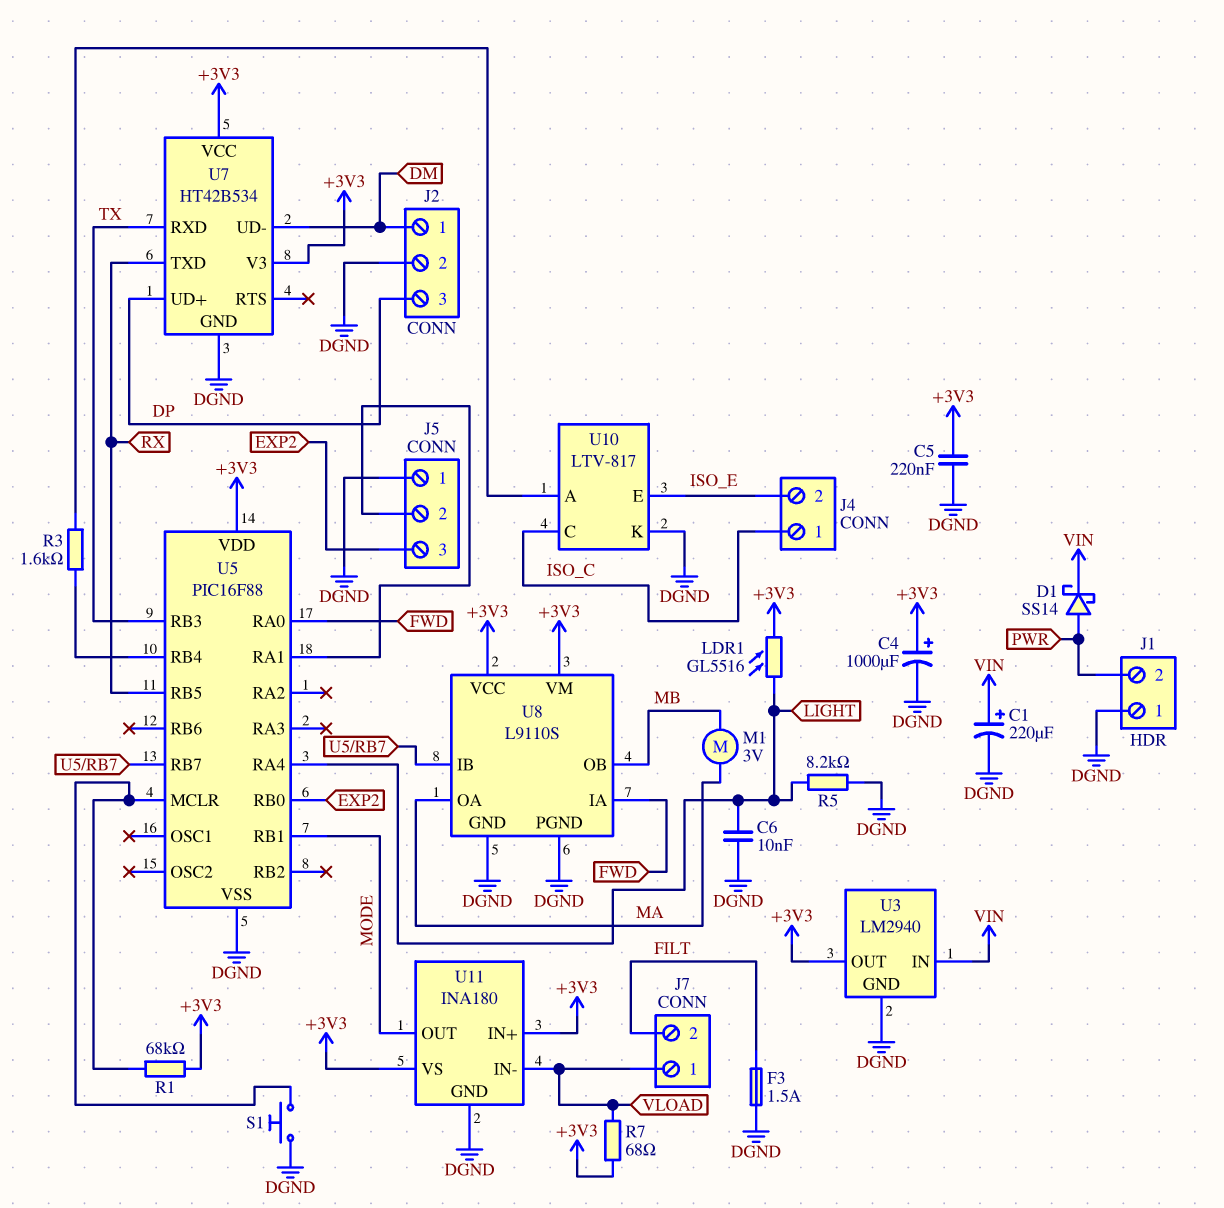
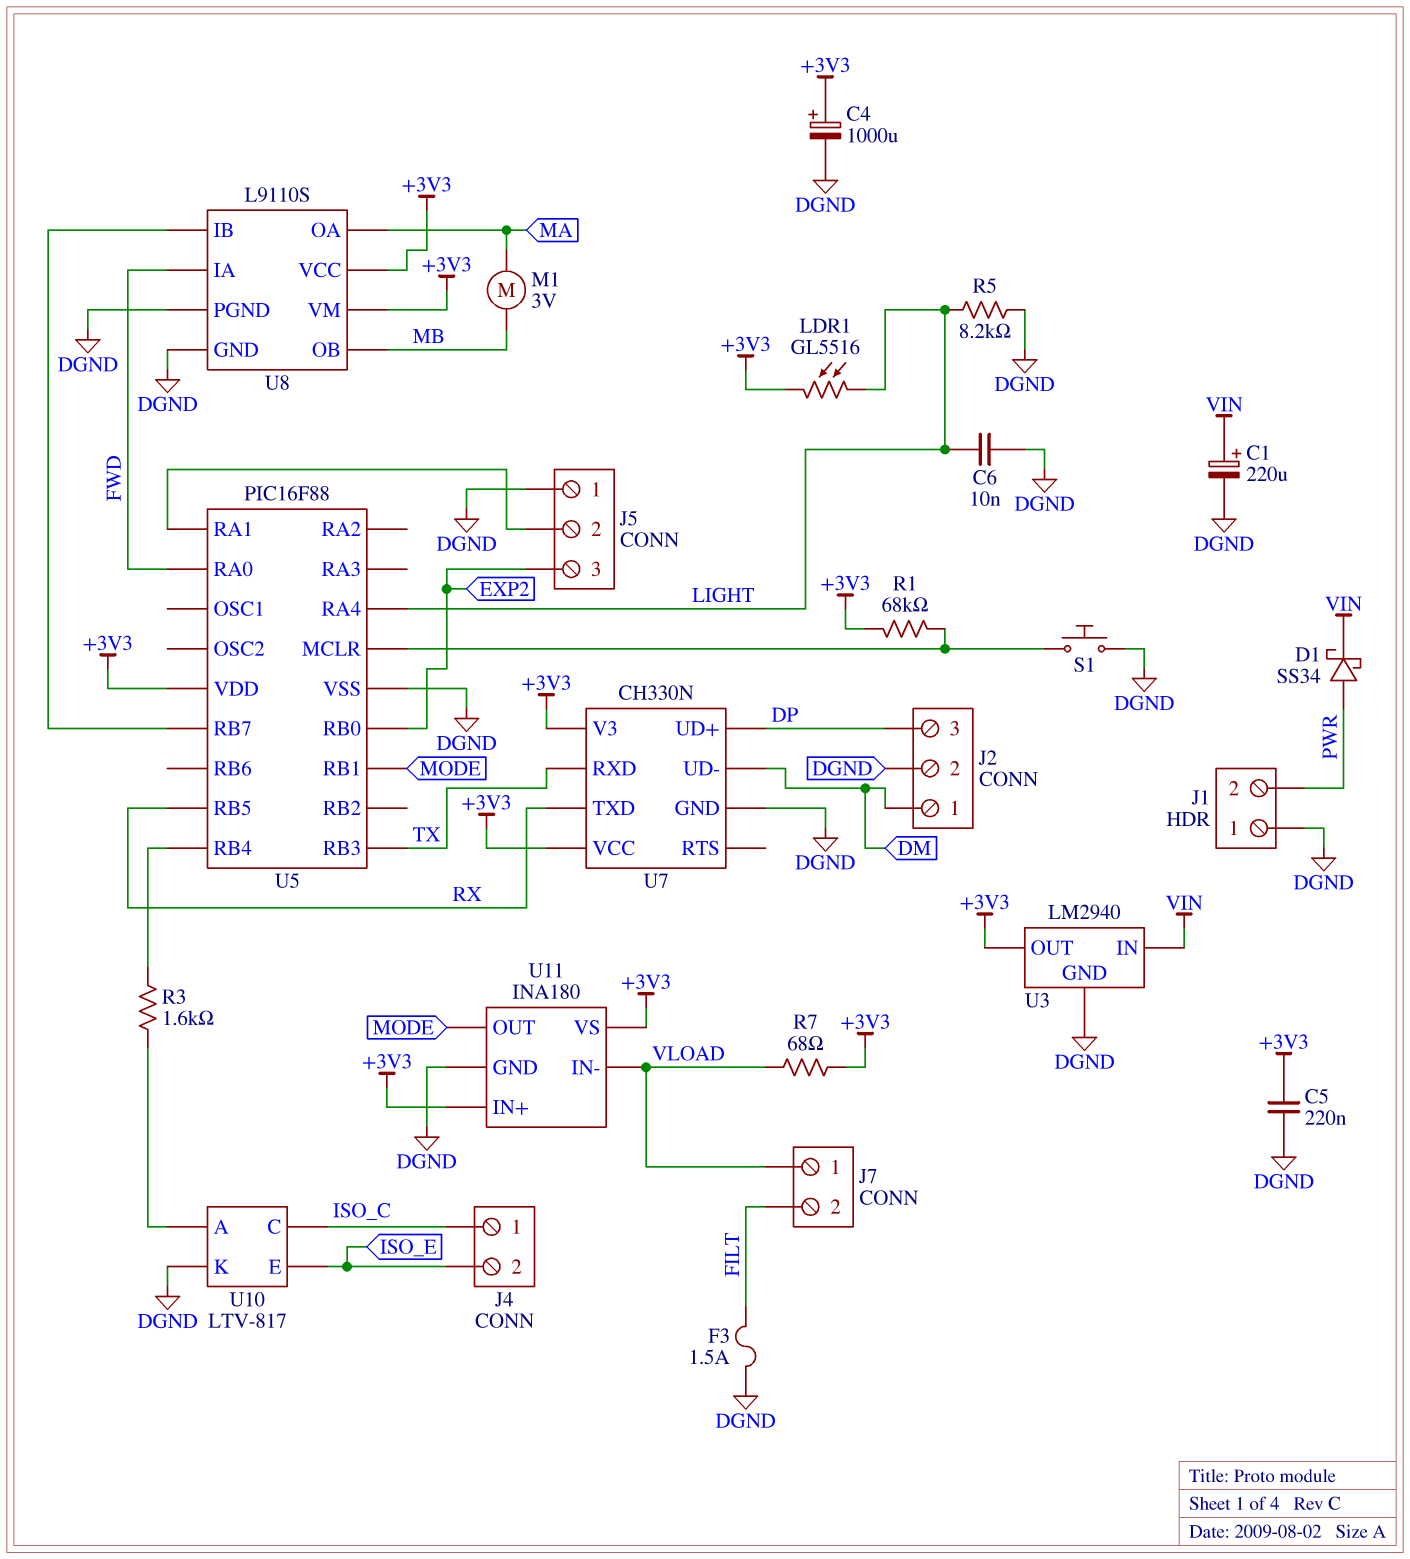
D1: schottky SS14 (A PWR, K VIN) -> schottky SS34 (A PWR, K VIN)
U7: HT42B534 -> CH330N

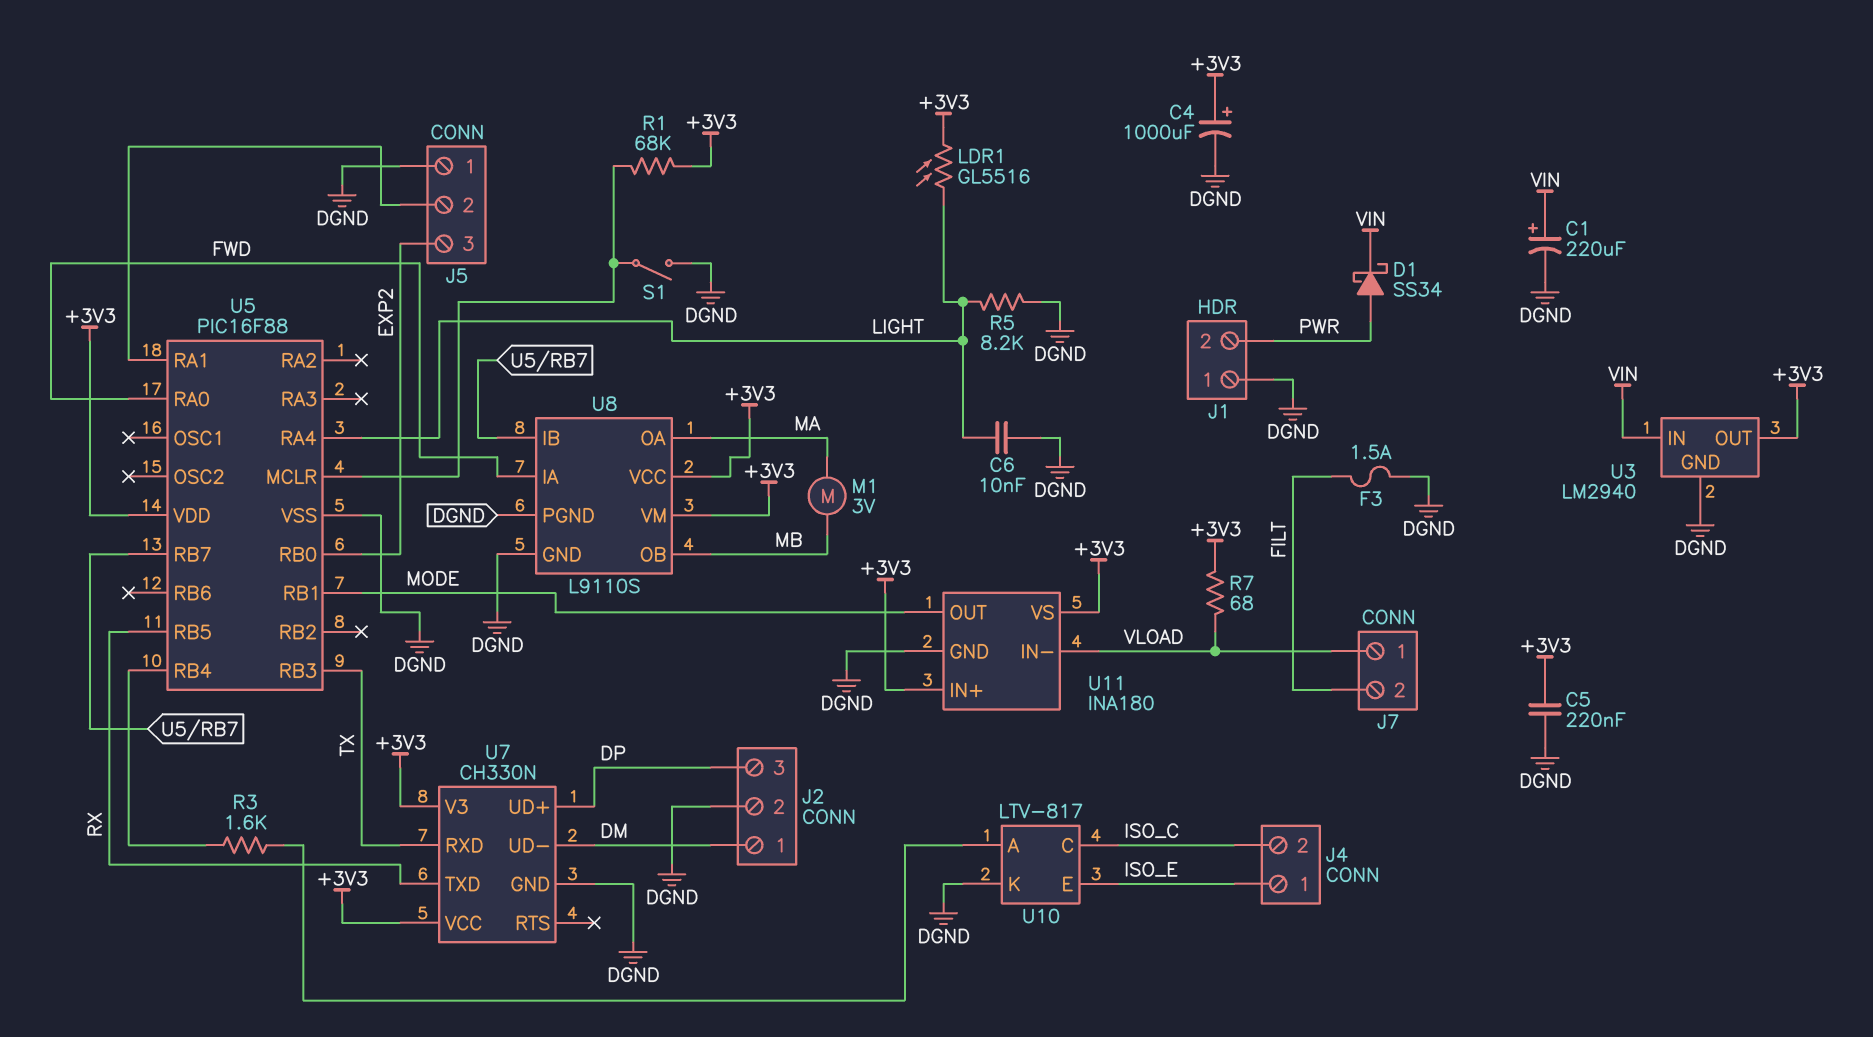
J4 pin 1: ISO_C -> ISO_E
J4 pin 2: ISO_E -> ISO_C
S1: button (DGND, U5/MCLR) -> switch (DGND, U5/MCLR)

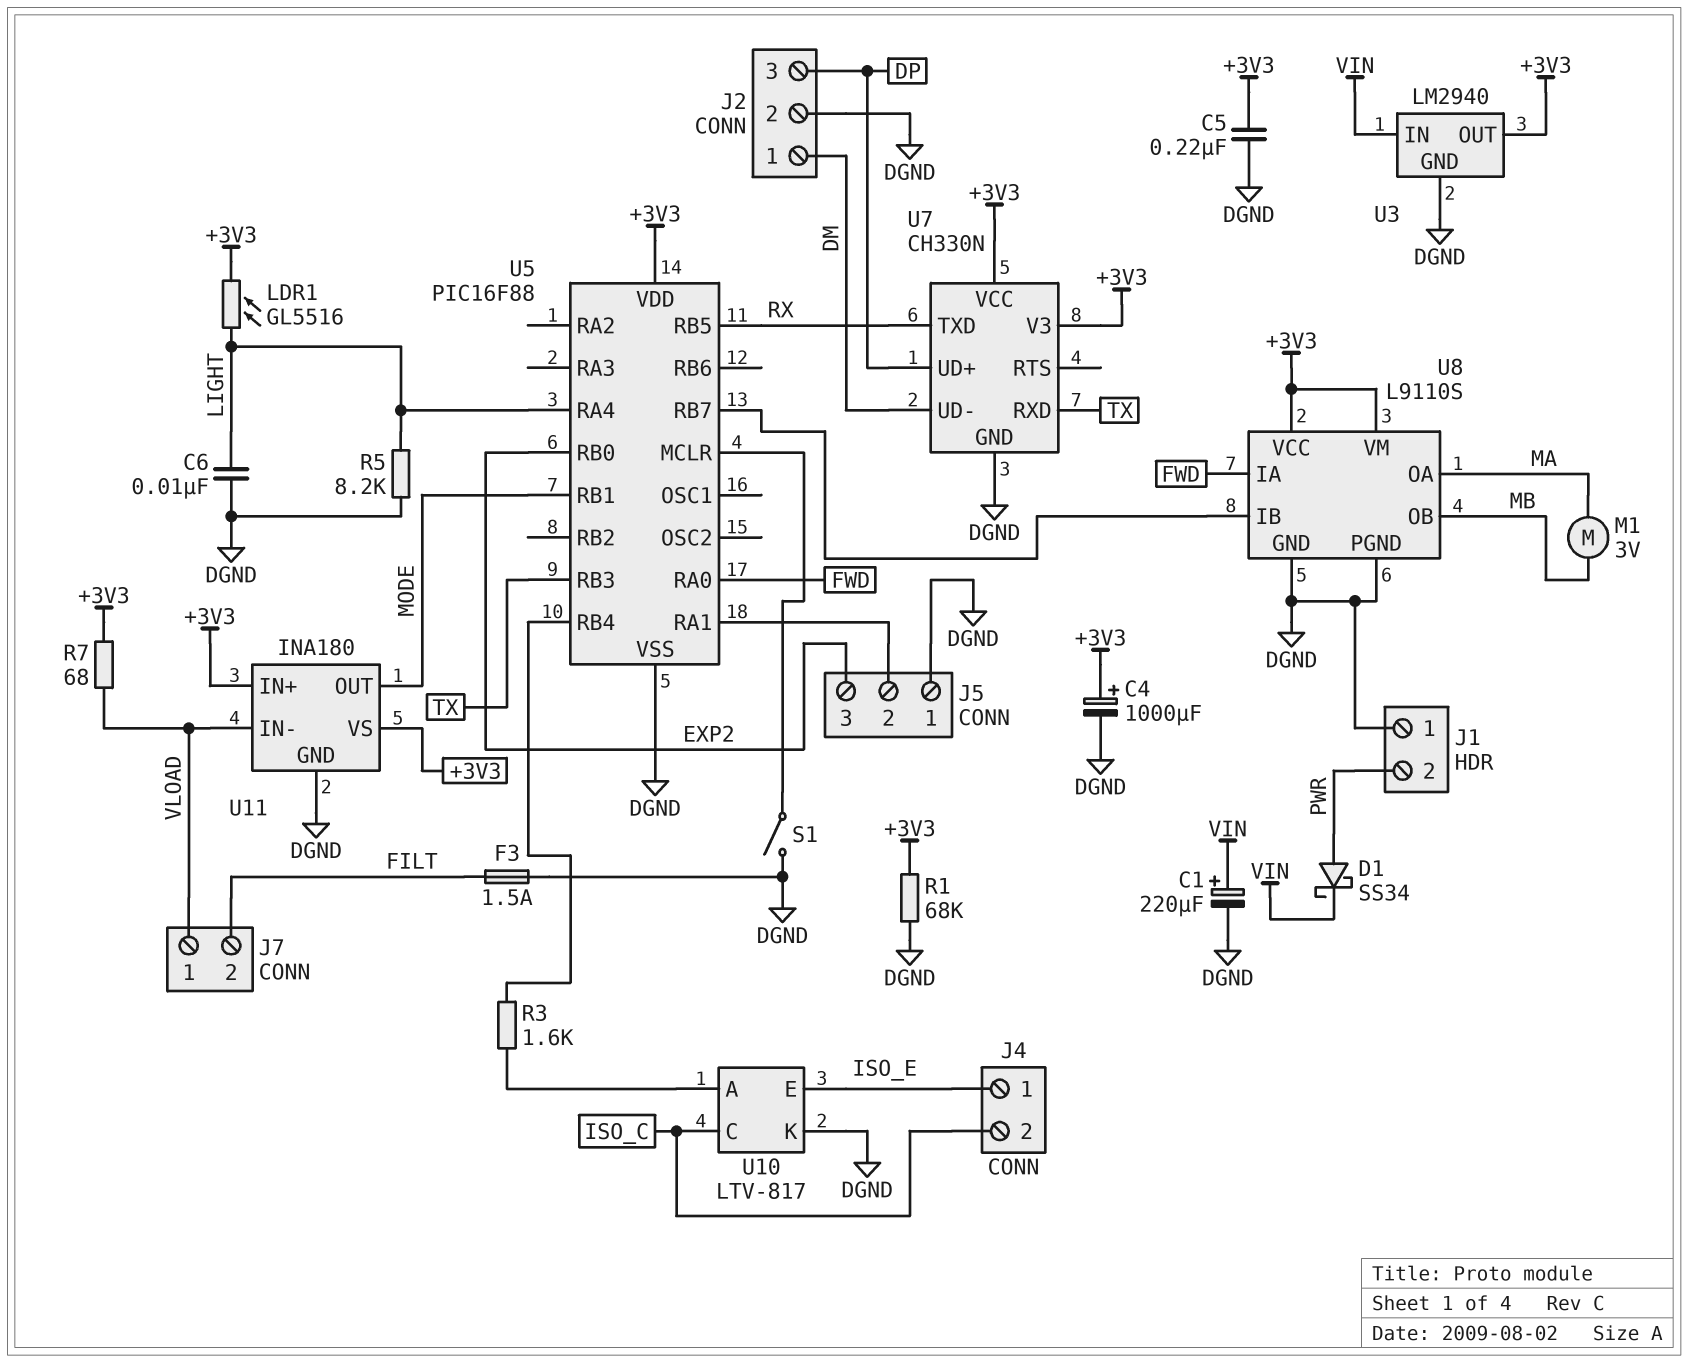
R1: 68k (+3V3, U5/MCLR) -> 68k (+3V3, DGND)

